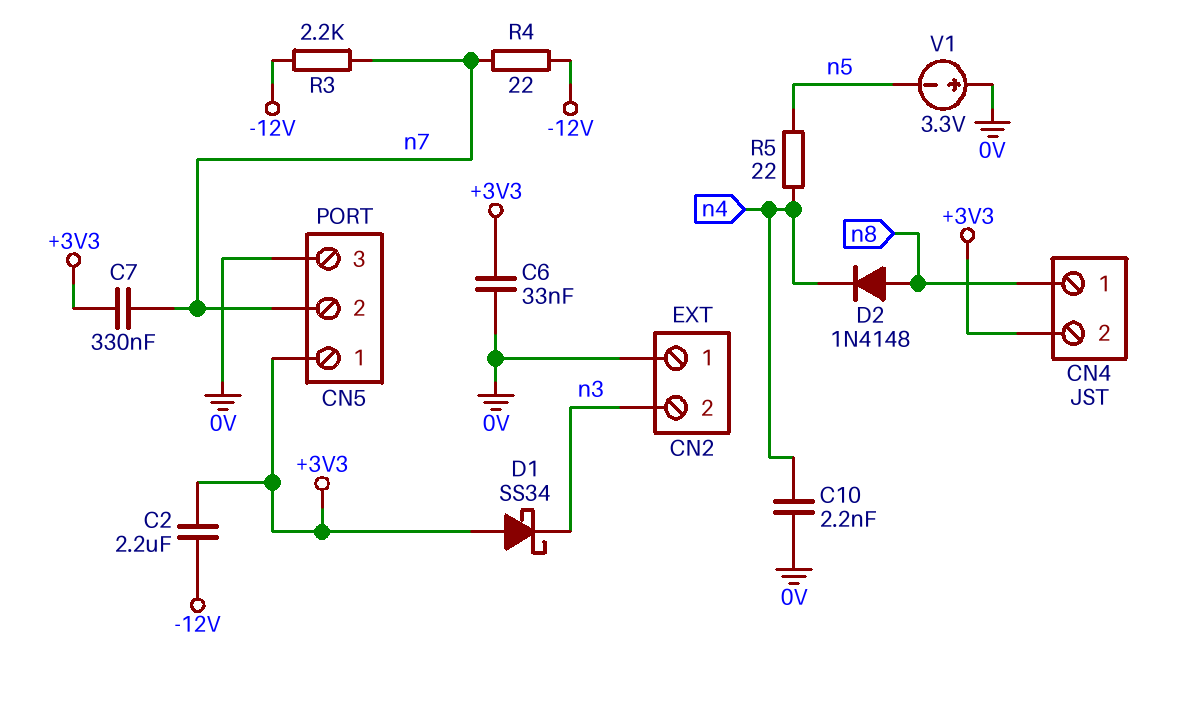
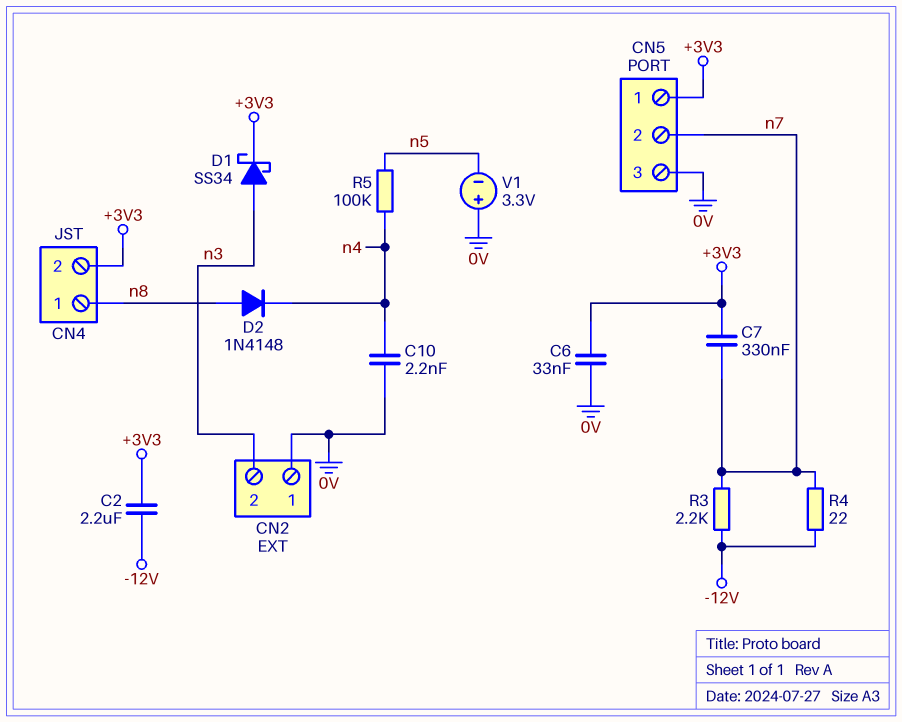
D1: schottky SS34 (A +3V3, K n3) -> schottky SS34 (A n3, K +3V3)
R5: 22 (n4, n5) -> 100k (n4, n5)

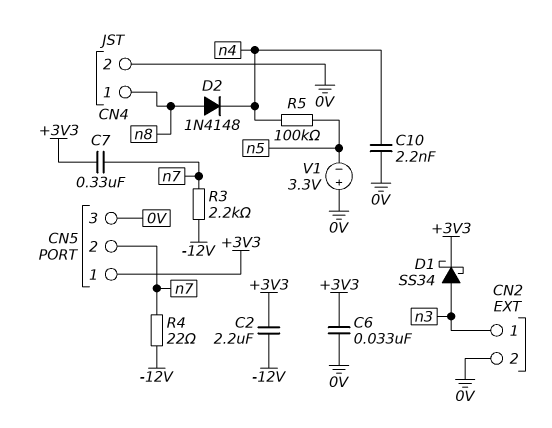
CN2 pin 1: 0V -> n3
CN2 pin 2: n3 -> 0V
CN4 pin 2: +3V3 -> 0V

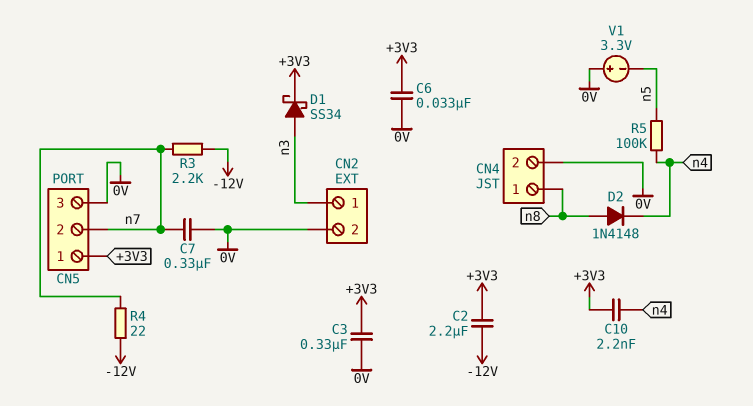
C3: none -> 330nF (+3V3, 0V)
C7: 330nF (+3V3, n7) -> 330nF (0V, n7)
C10: 2.2nF (0V, n4) -> 2.2nF (+3V3, n4)

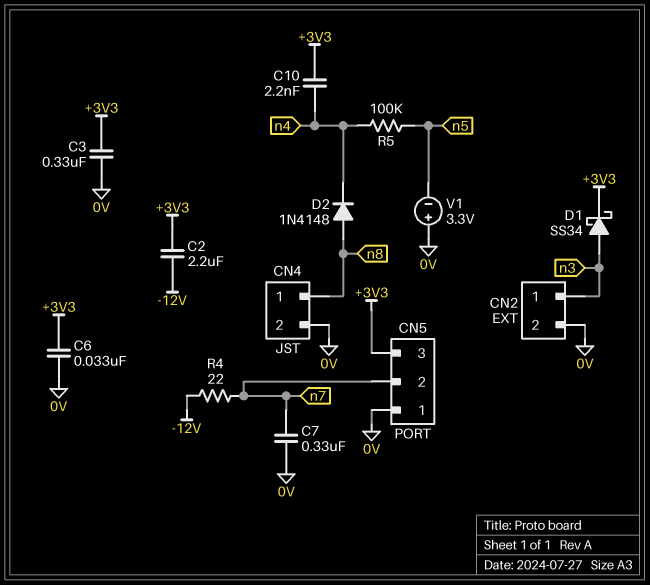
CN5 pin 1: +3V3 -> 0V
CN5 pin 3: 0V -> +3V3
R3: 2.2k (-12V, n7) -> none

